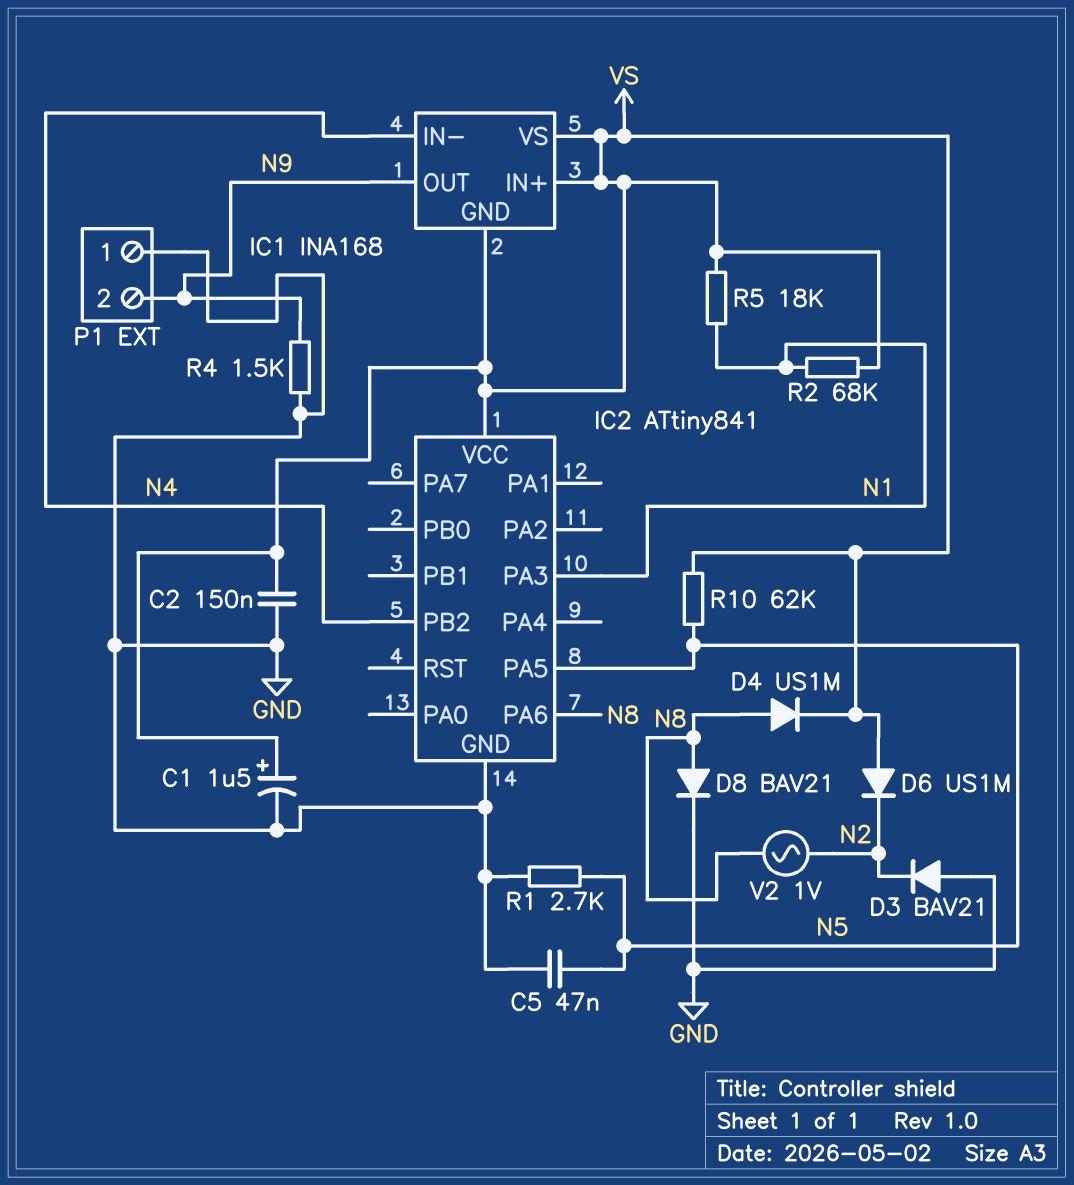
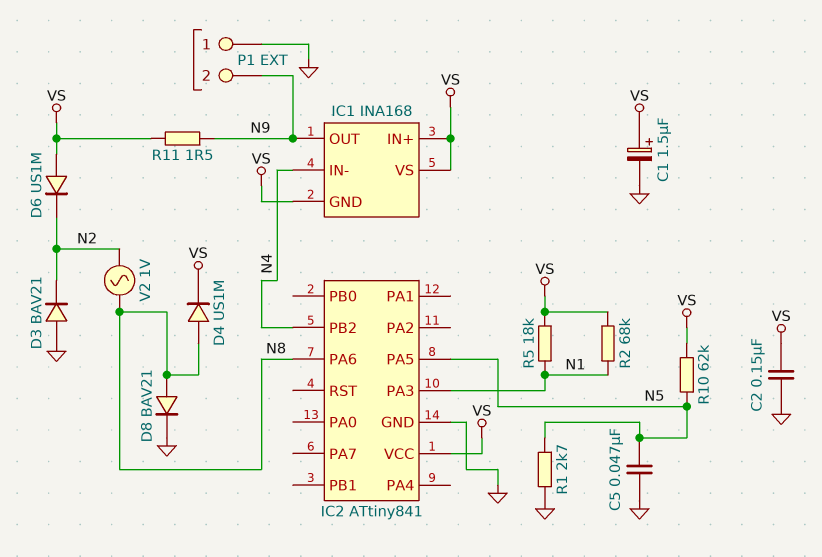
R4: 1.5k (GND, N9) -> none
R11: none -> 1.5 (N9, VS)

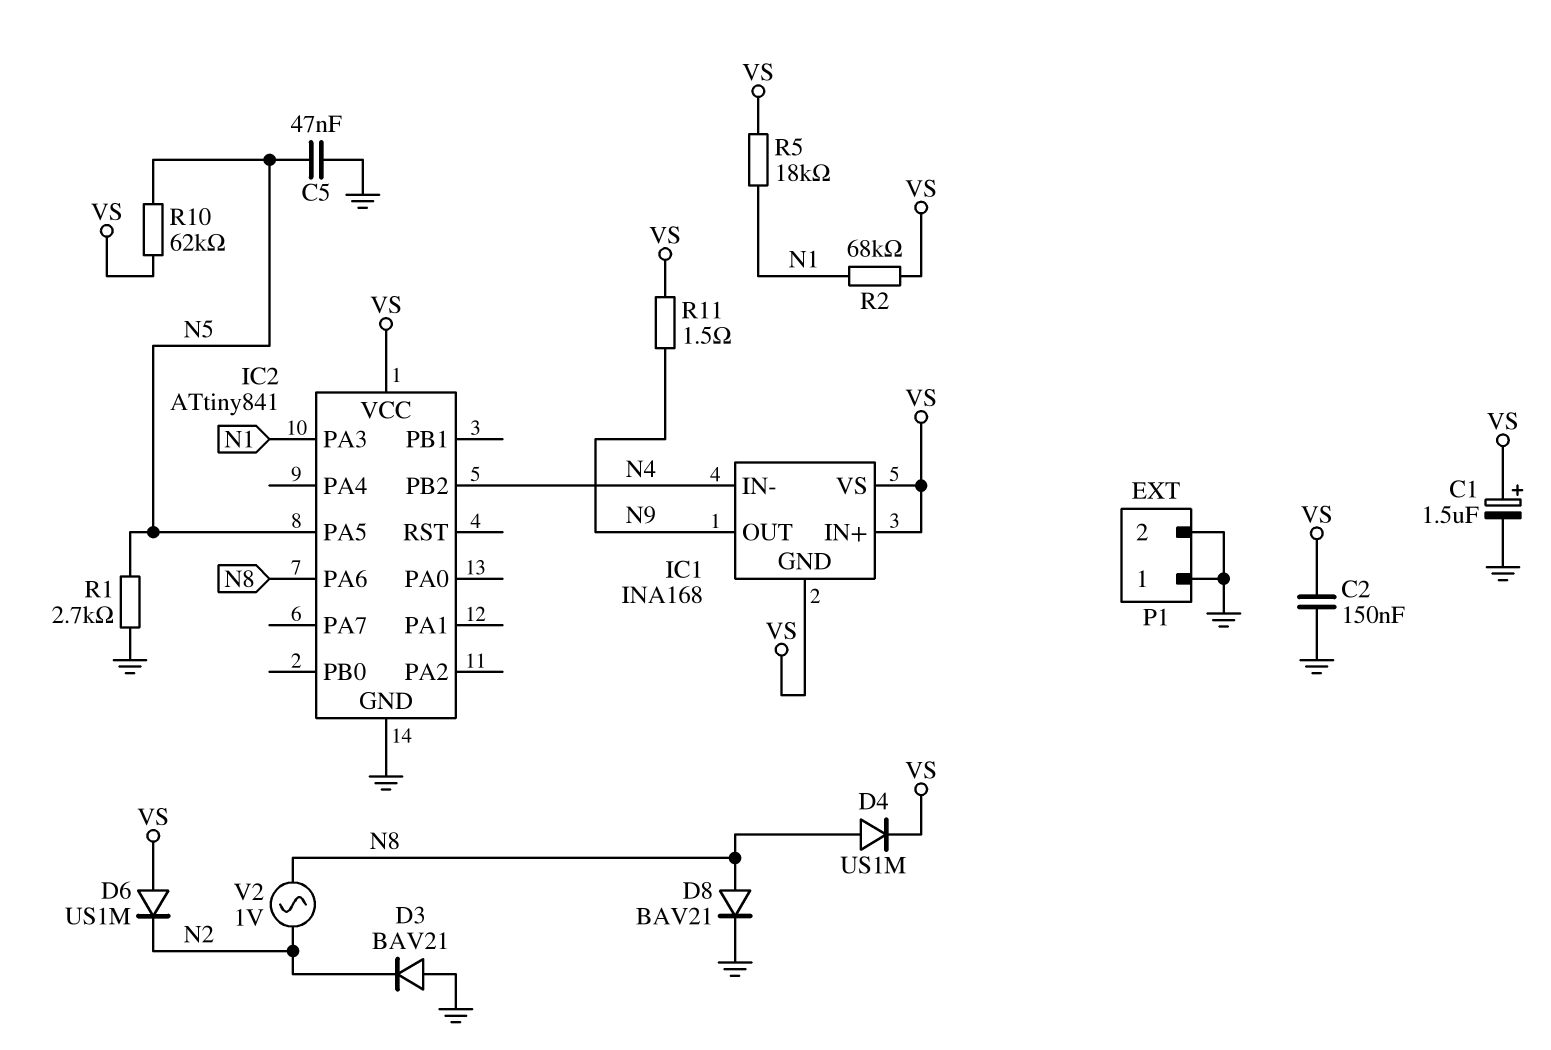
P1 pin 2: N9 -> GND

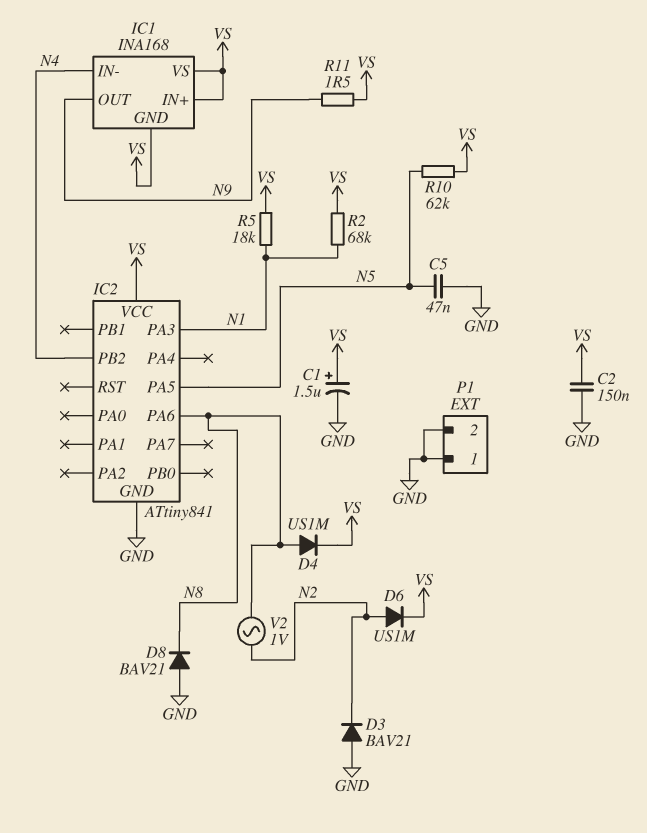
D6: diode US1M (A VS, K N2) -> diode US1M (A N2, K VS)
D8: diode BAV21 (A N8, K GND) -> diode BAV21 (A GND, K N8)
R1: 2.7k (GND, N5) -> none

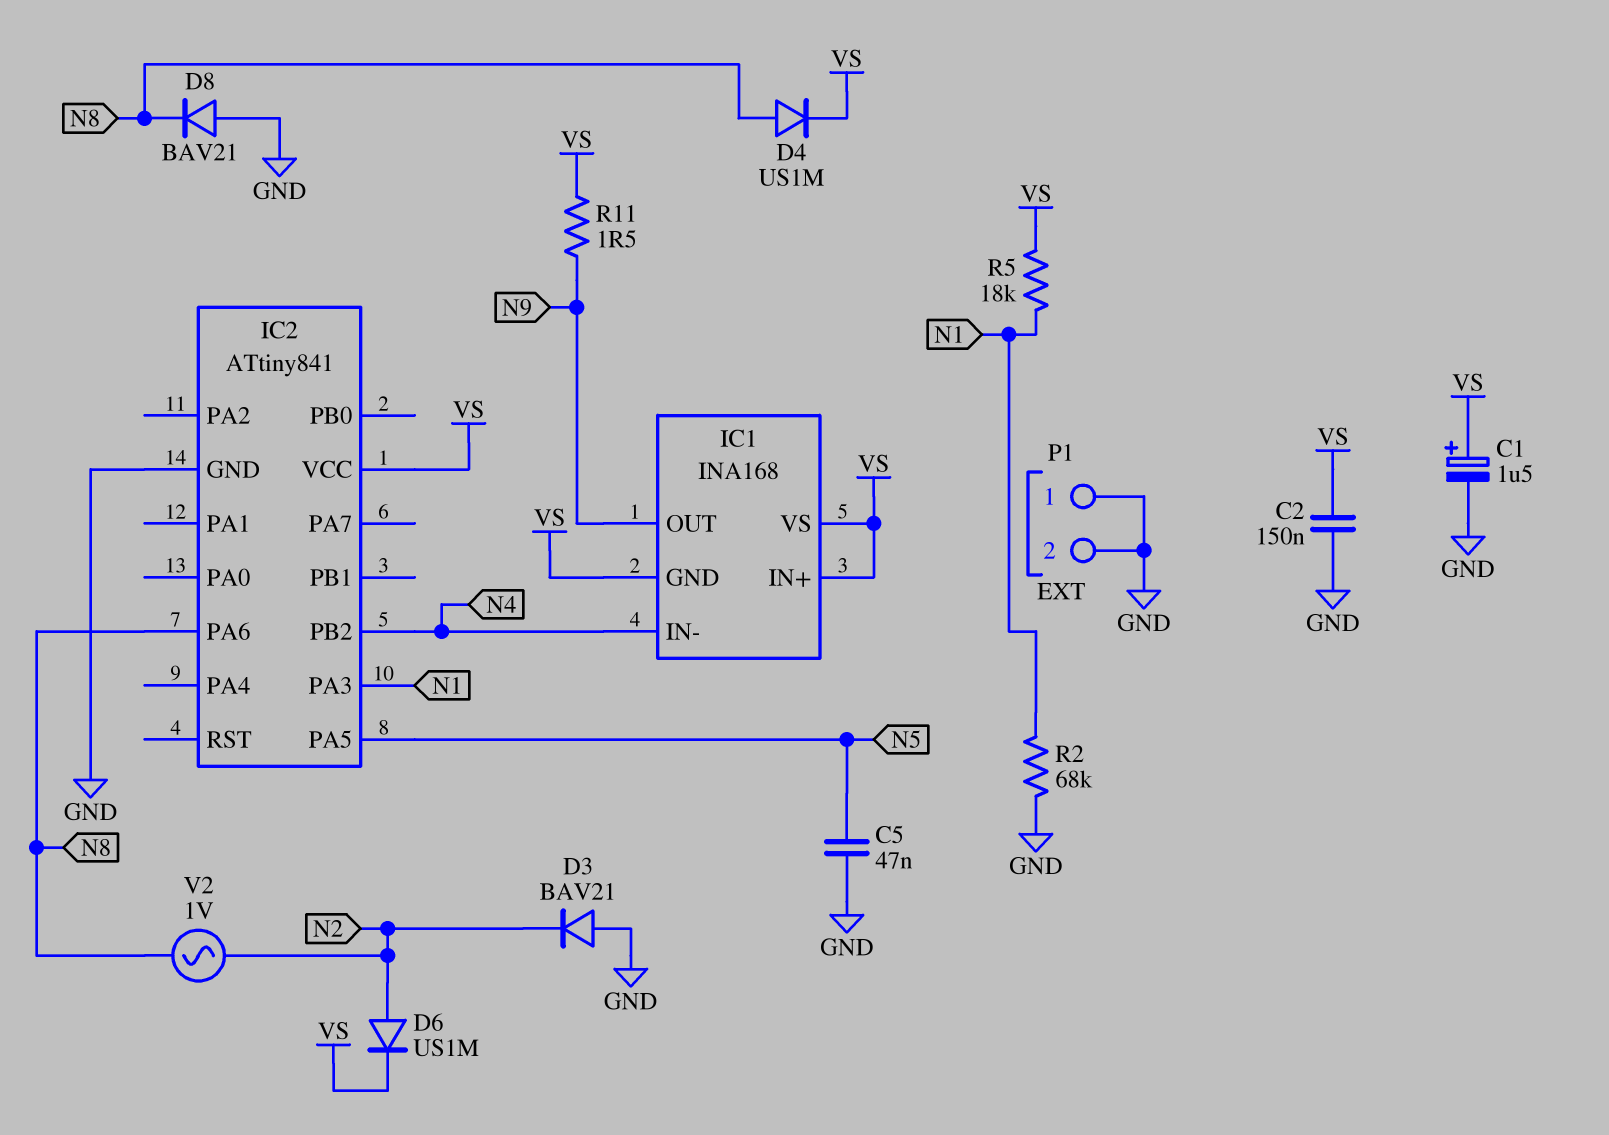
R2: 68k (N1, VS) -> 68k (GND, N1)
R10: 62k (N5, VS) -> none

